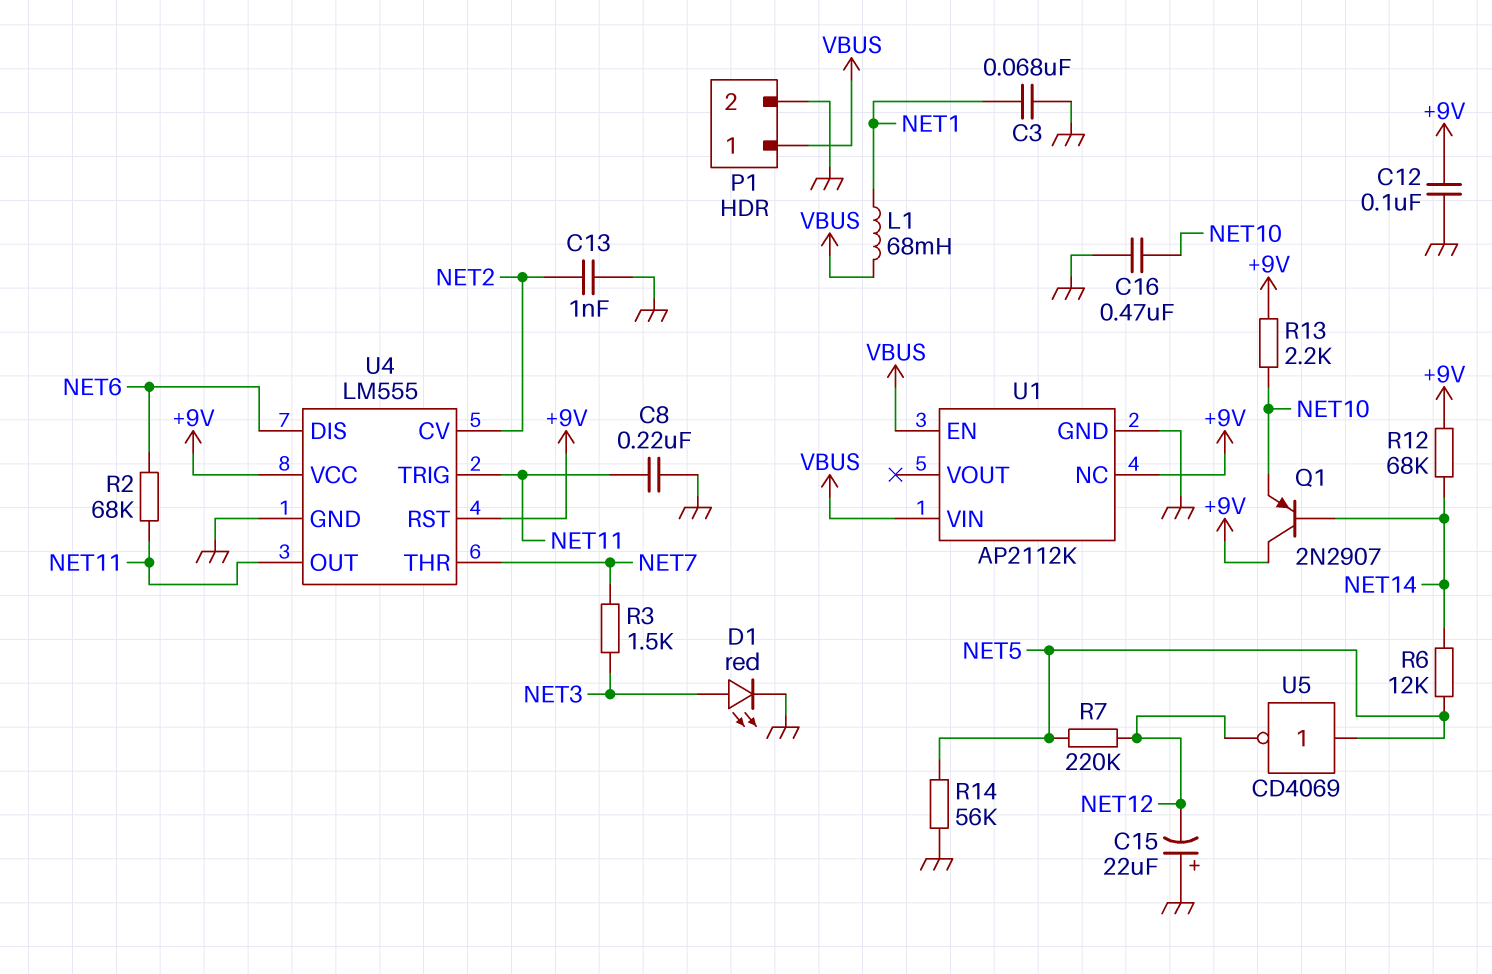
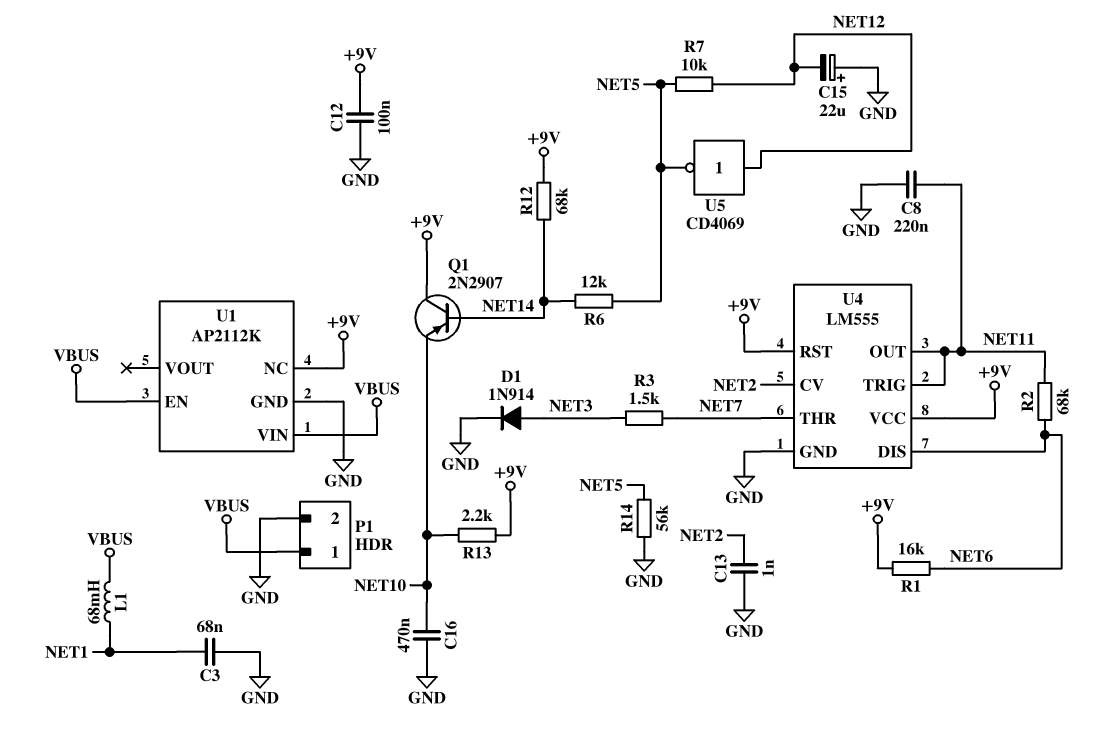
D1: LED red (A NET3, K GND) -> diode 1N914 (A NET3, K GND)
R1: none -> 16k (+9V, NET6)
R7: 220k (NET5, NET12) -> 10k (NET5, NET12)
U5: NOT CD4069 (in NET5, out NET12) -> NOT CD4069 (in NET12, out NET5)

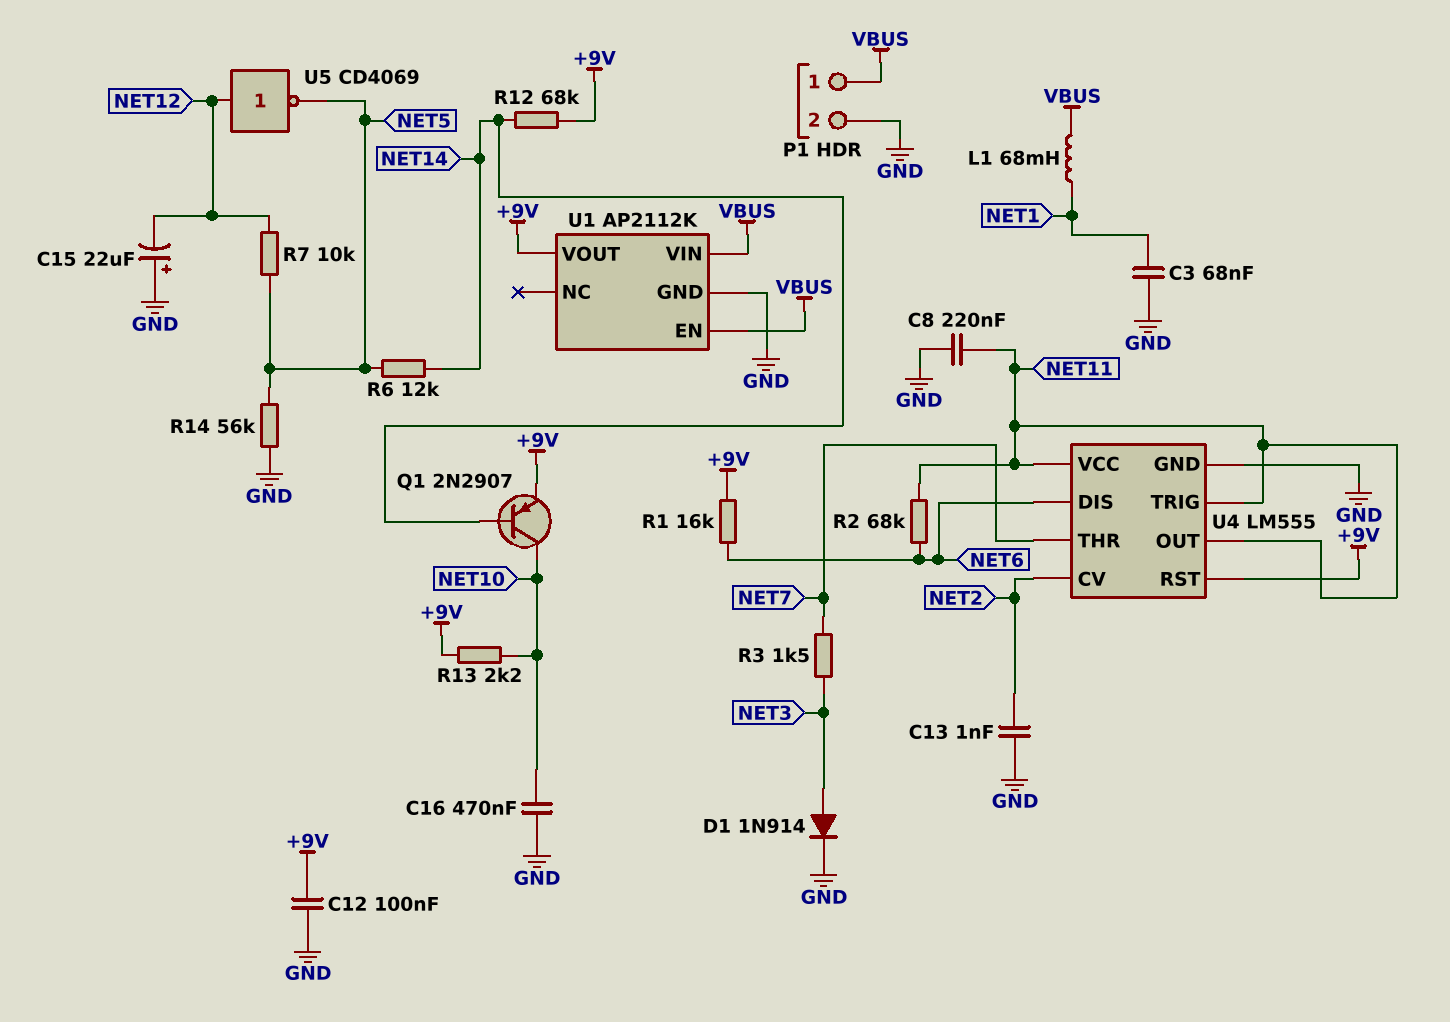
Q1: PNP 2N2907 (B NET14, C +9V, E NET10) -> PNP 2N2907 (B NET14, C NET10, E +9V)
U1 pin NC: +9V -> none
U1 pin VOUT: none -> +9V
U4 pin VCC: +9V -> NET11

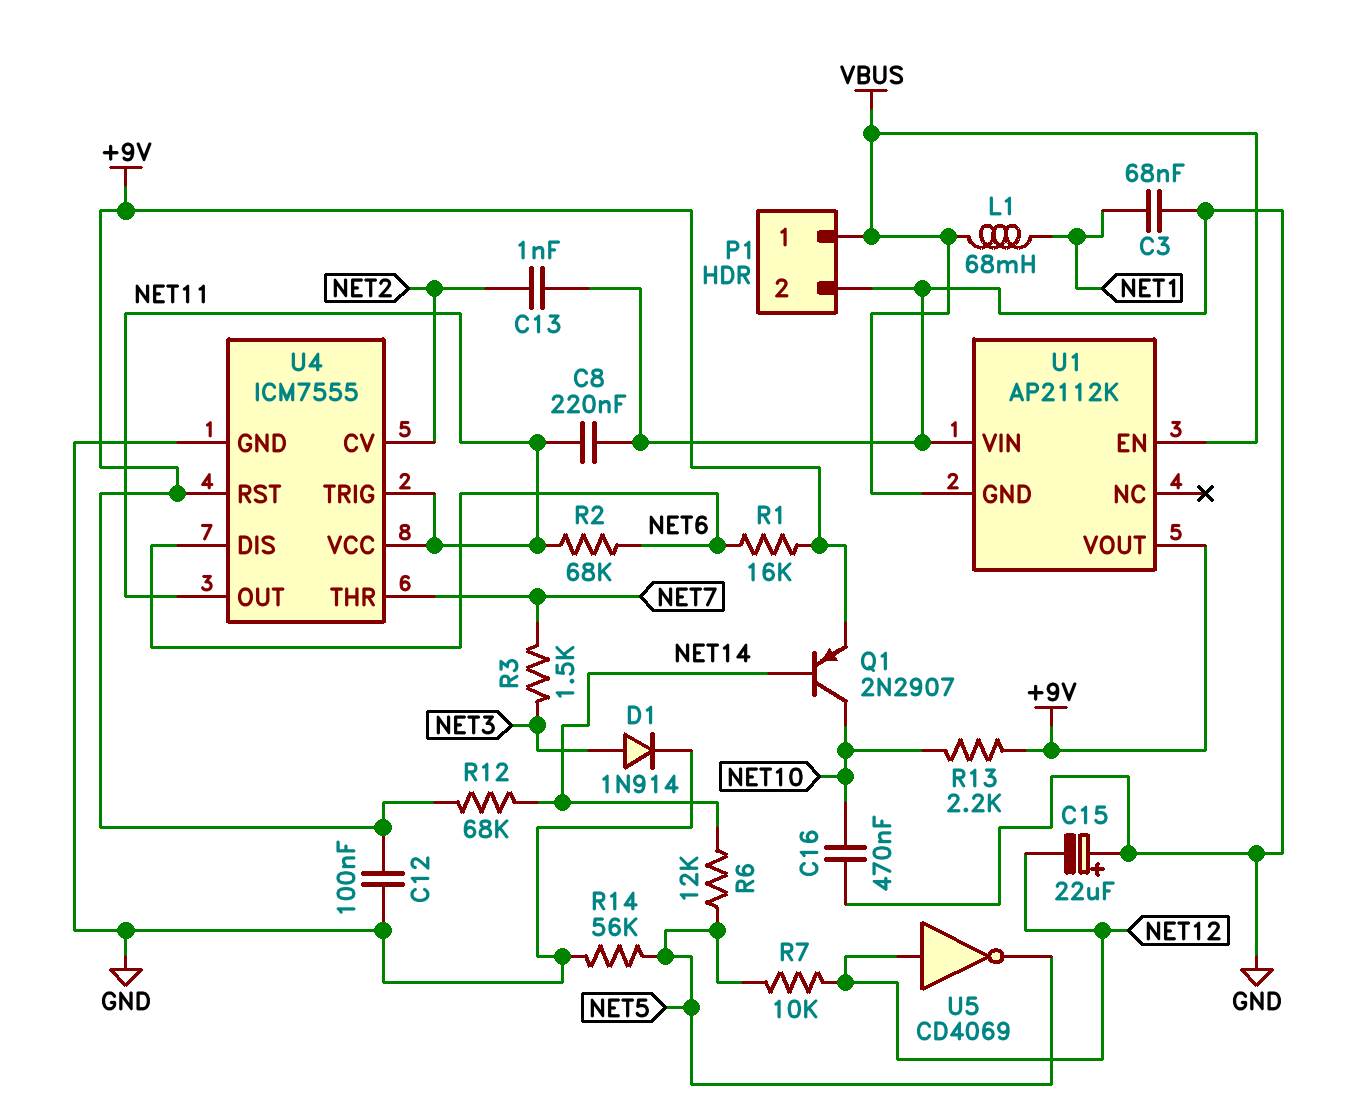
U1 pin GND: GND -> VBUS
U1 pin VIN: VBUS -> GND
U4: LM555 -> ICM7555

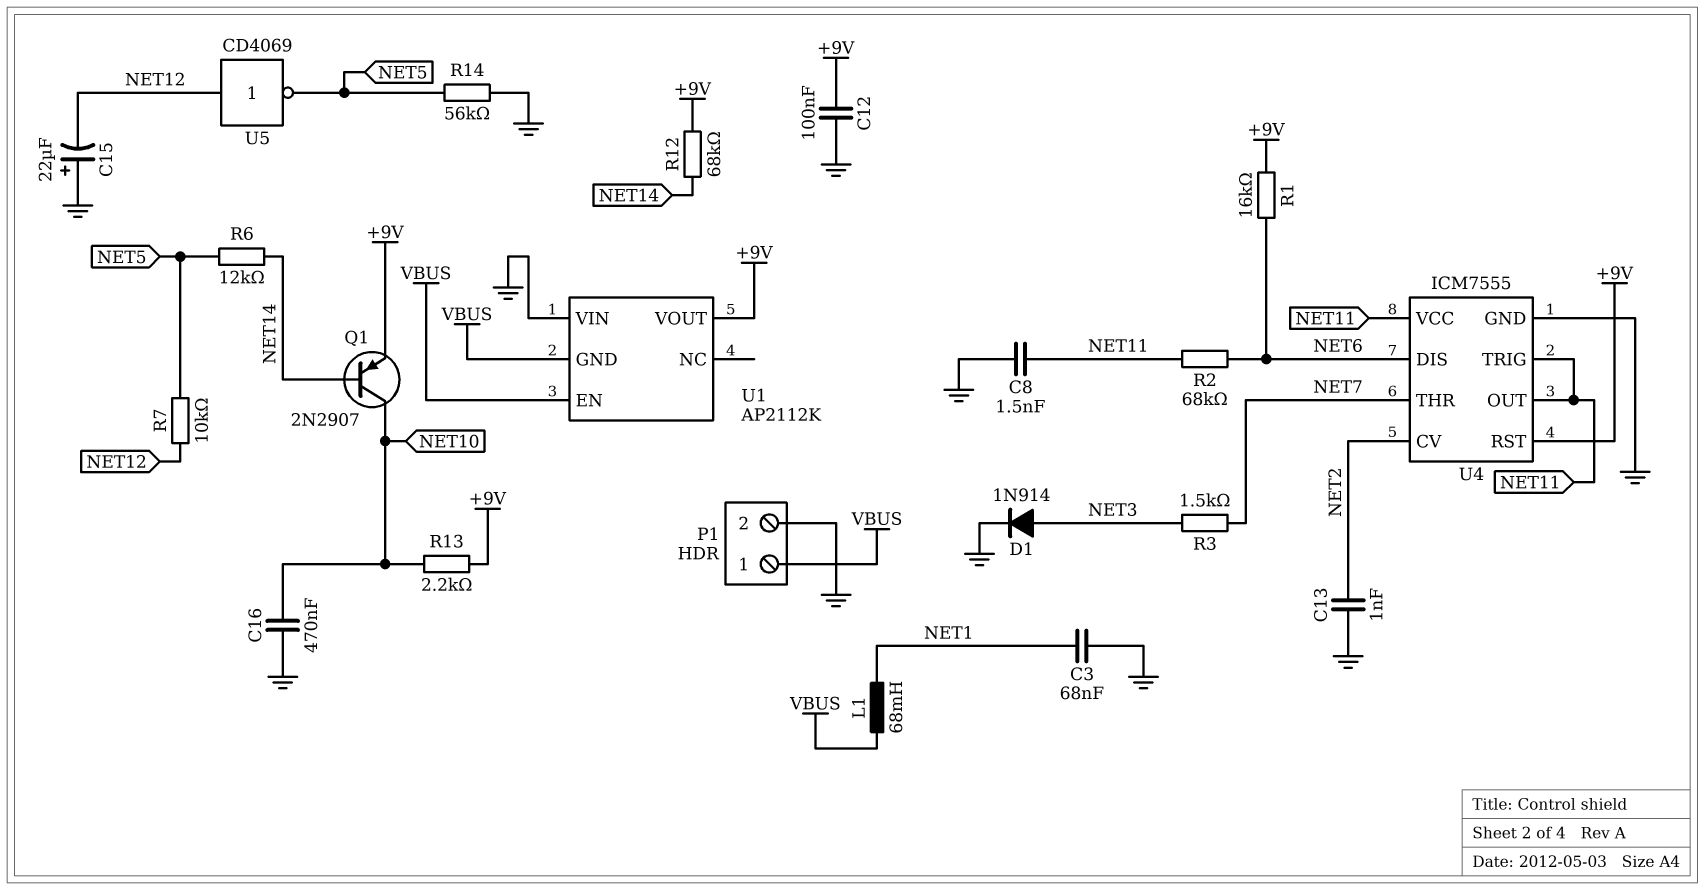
C8: 220nF (GND, NET11) -> 1.5nF (GND, NET11)

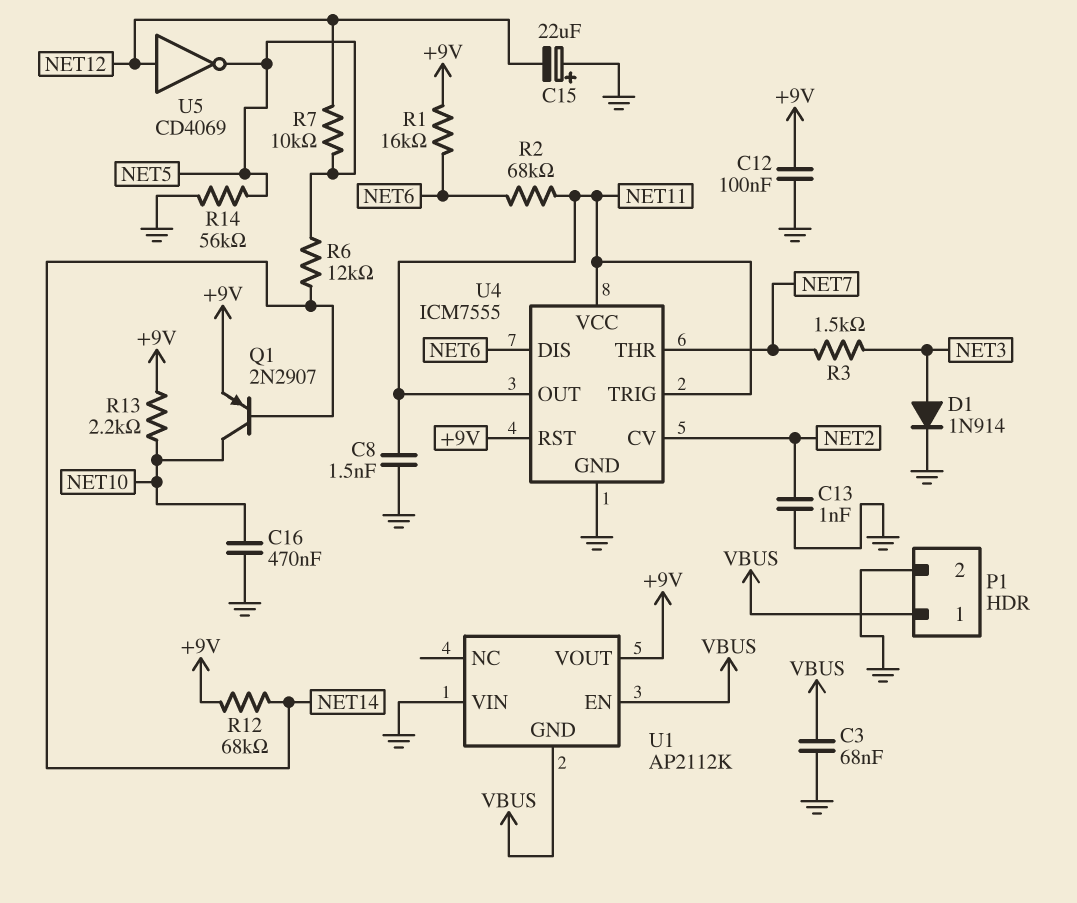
C3: 68nF (GND, NET1) -> 68nF (GND, VBUS)
L1: 68mH (NET1, VBUS) -> none

